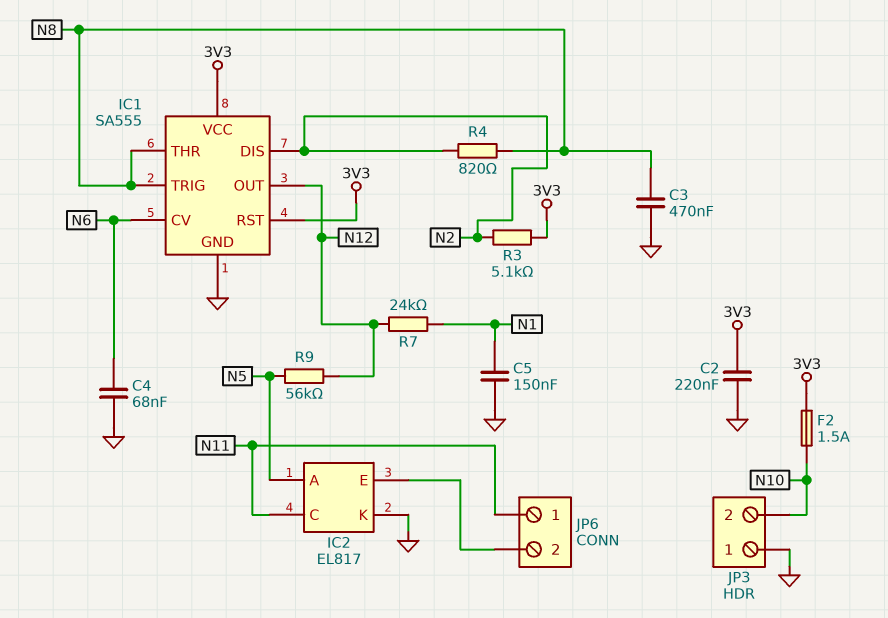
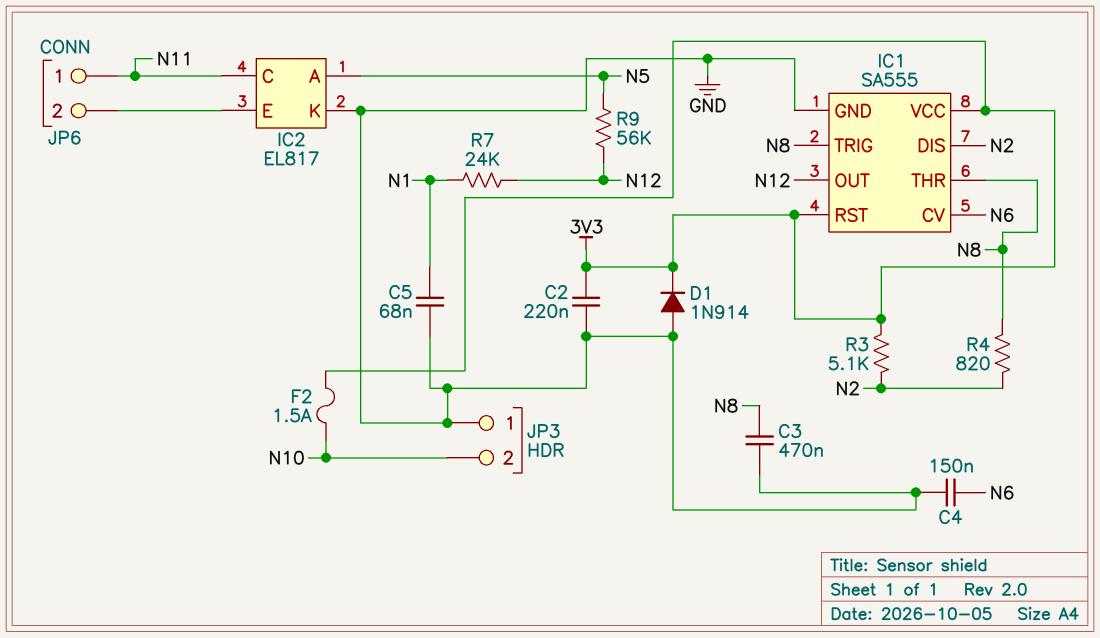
C4: 68nF (GND, N6) -> 150nF (GND, N6)
C5: 150nF (GND, N1) -> 68nF (GND, N1)
D1: none -> diode 1N914 (A GND, K 3V3)

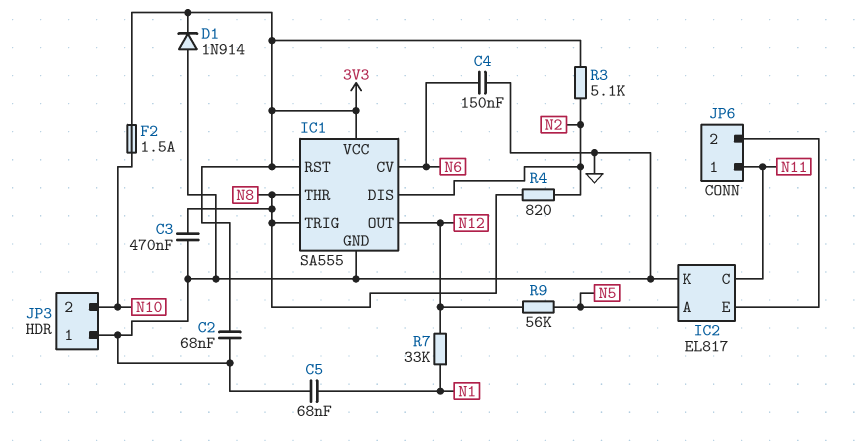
C2: 220nF (3V3, GND) -> 68nF (3V3, GND)
R7: 24k (N1, N12) -> 33k (N1, N12)

